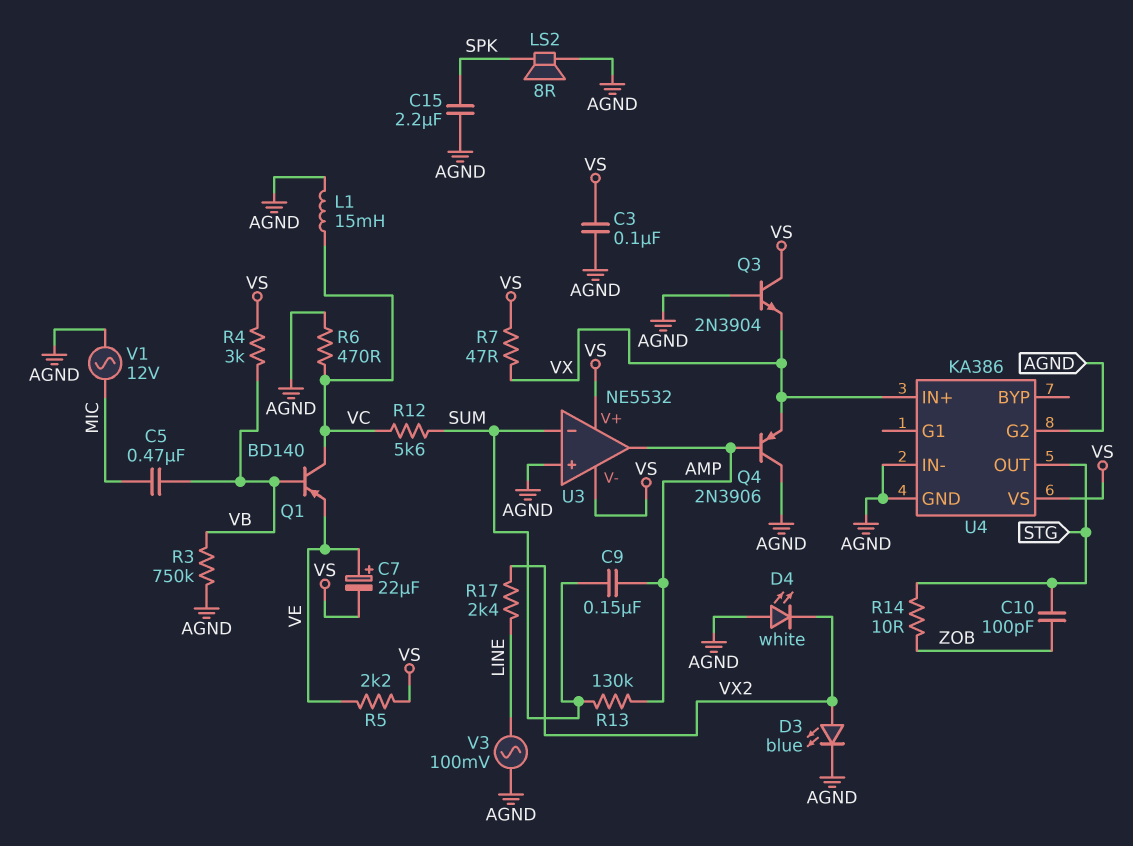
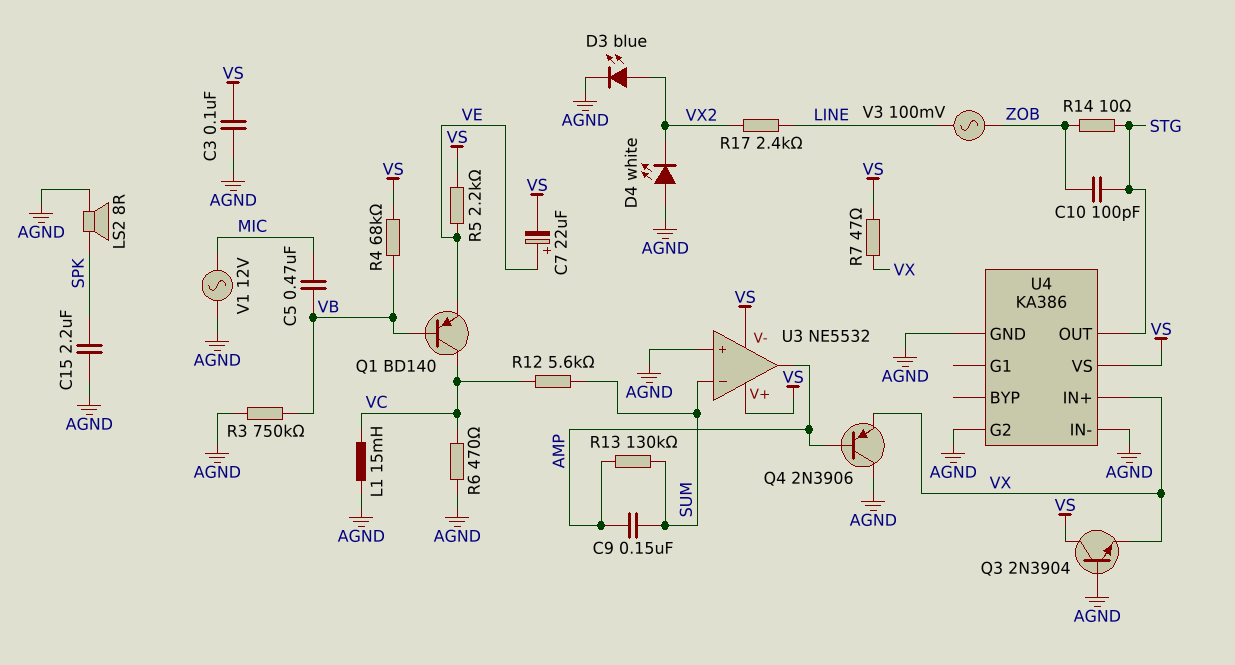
R4: 3k (VB, VS) -> 68k (VB, VS)
V3: AC 100mV (AGND, LINE) -> AC 100mV (LINE, ZOB)

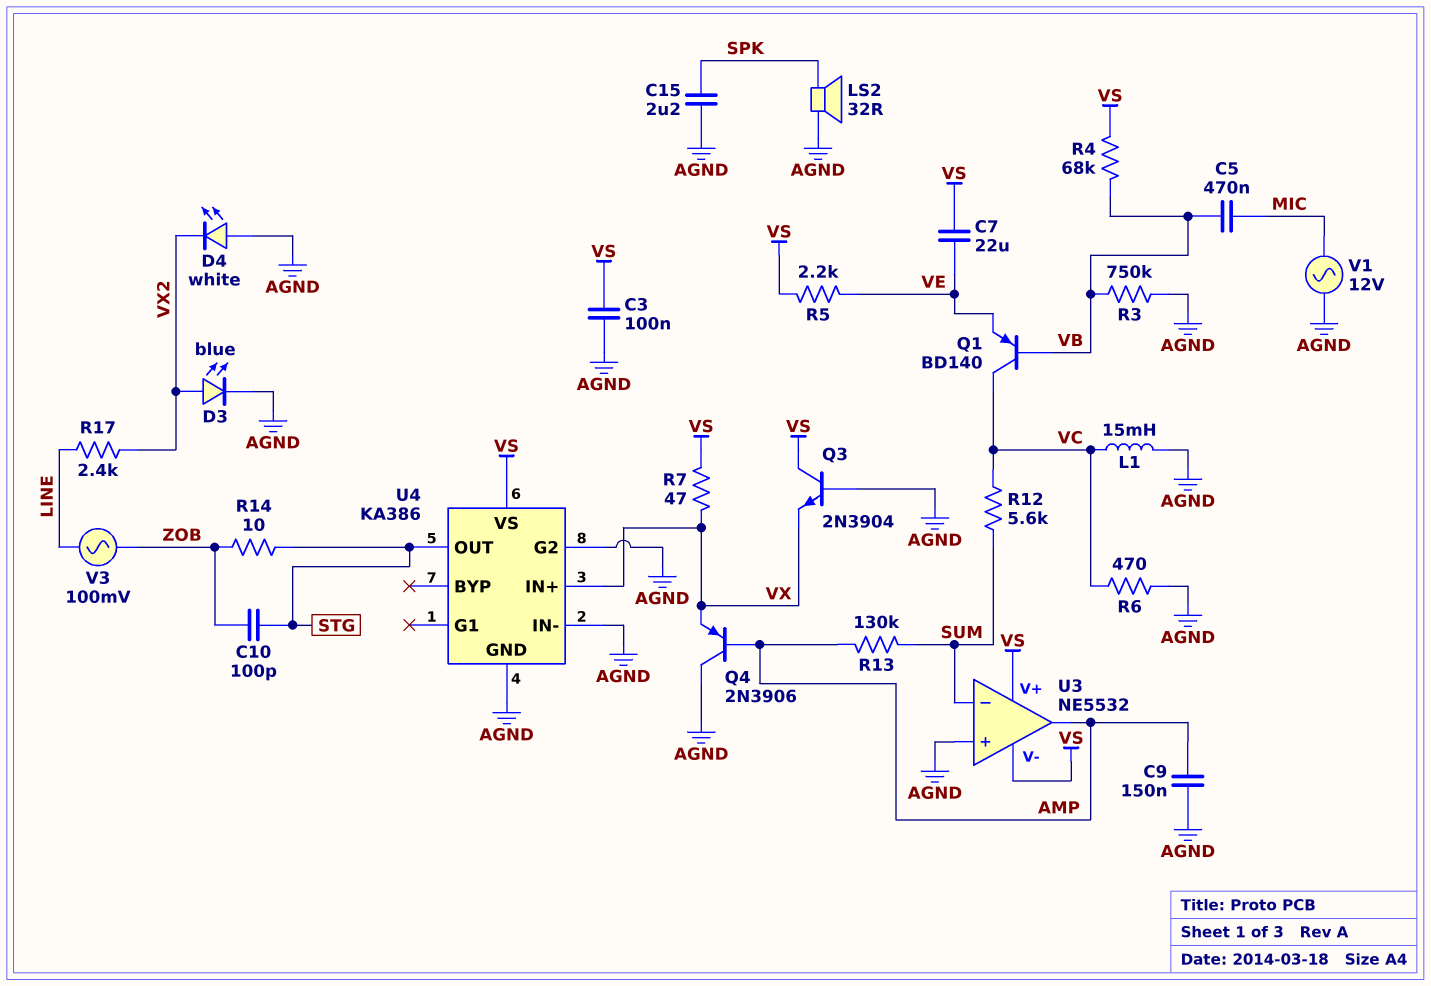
C7: 22uF (plus VE, minus VS) -> 22uF (VE, VS)
C9: 150nF (AMP, SUM) -> 150nF (AGND, AMP)
LS2: speaker 8R (AGND, SPK) -> speaker 32R (AGND, SPK)

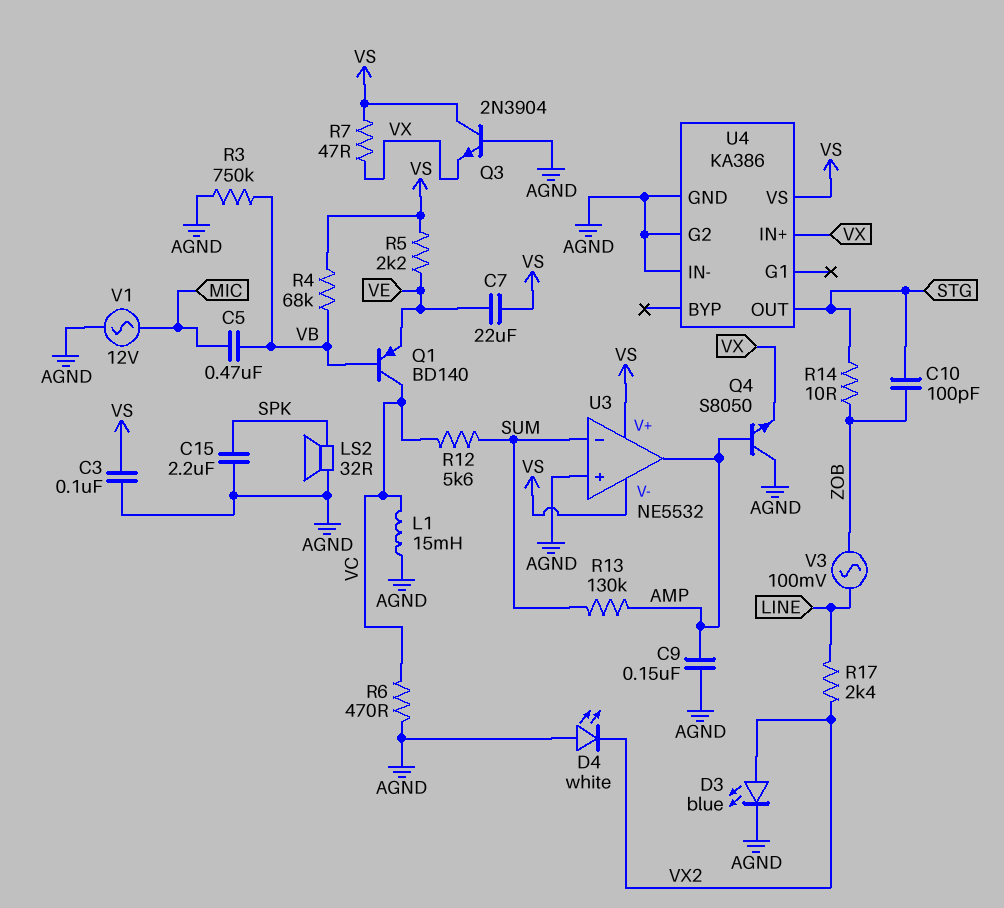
Q4: PNP 2N3906 (B AMP, C AGND, E VX) -> NPN S8050 (B AMP, C AGND, E VX)

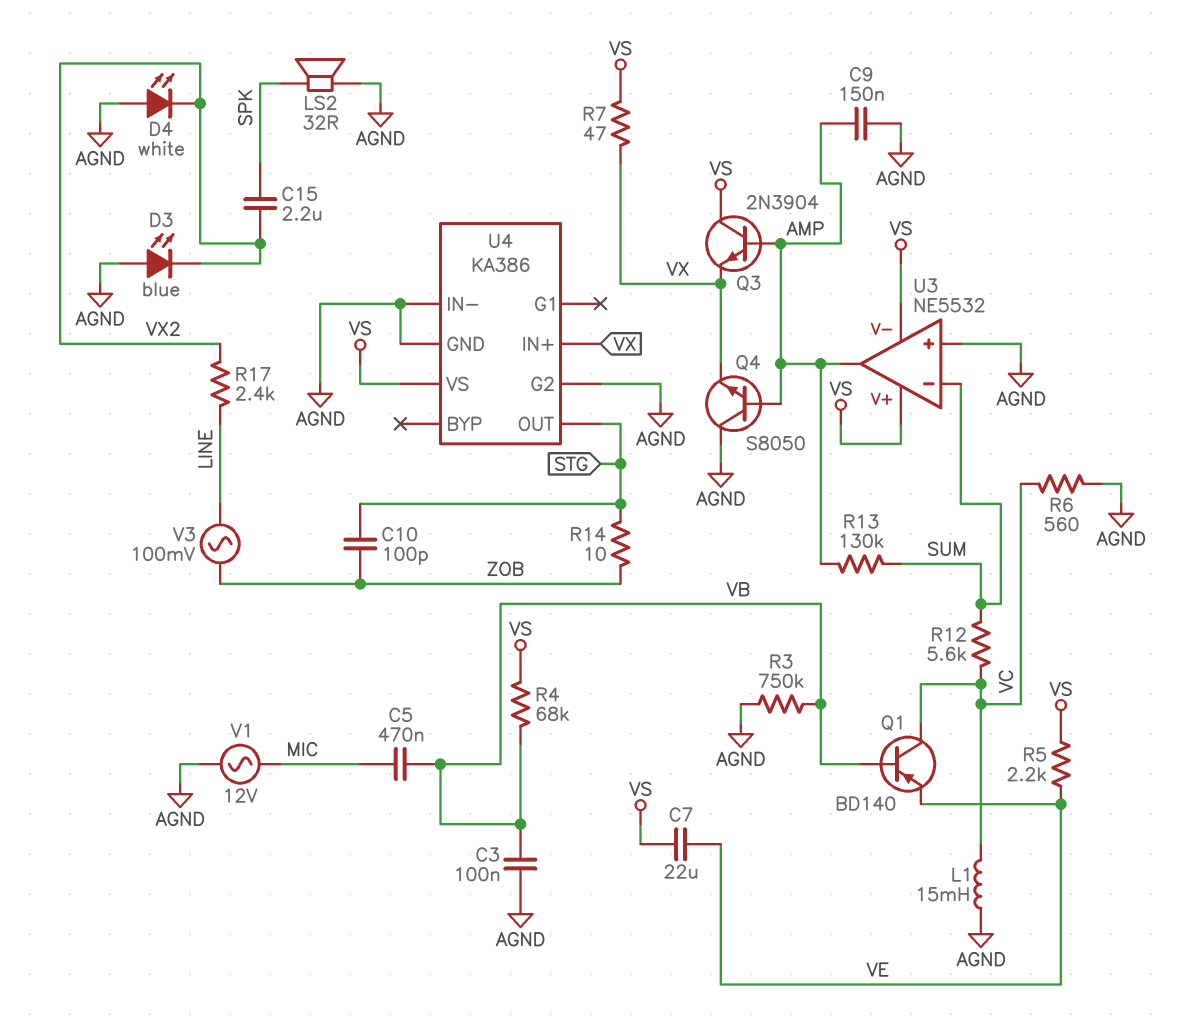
C3: 100nF (AGND, VS) -> 100nF (AGND, VB)
C15: 2.2uF (AGND, SPK) -> 2.2uF (SPK, VX2)
D3: LED blue (A VX2, K AGND) -> LED blue (A AGND, K VX2)
Q3: NPN 2N3904 (B AGND, C VS, E VX) -> NPN 2N3904 (B AMP, C VS, E VX)
R6: 470 (AGND, VC) -> 560 (AGND, VC)

